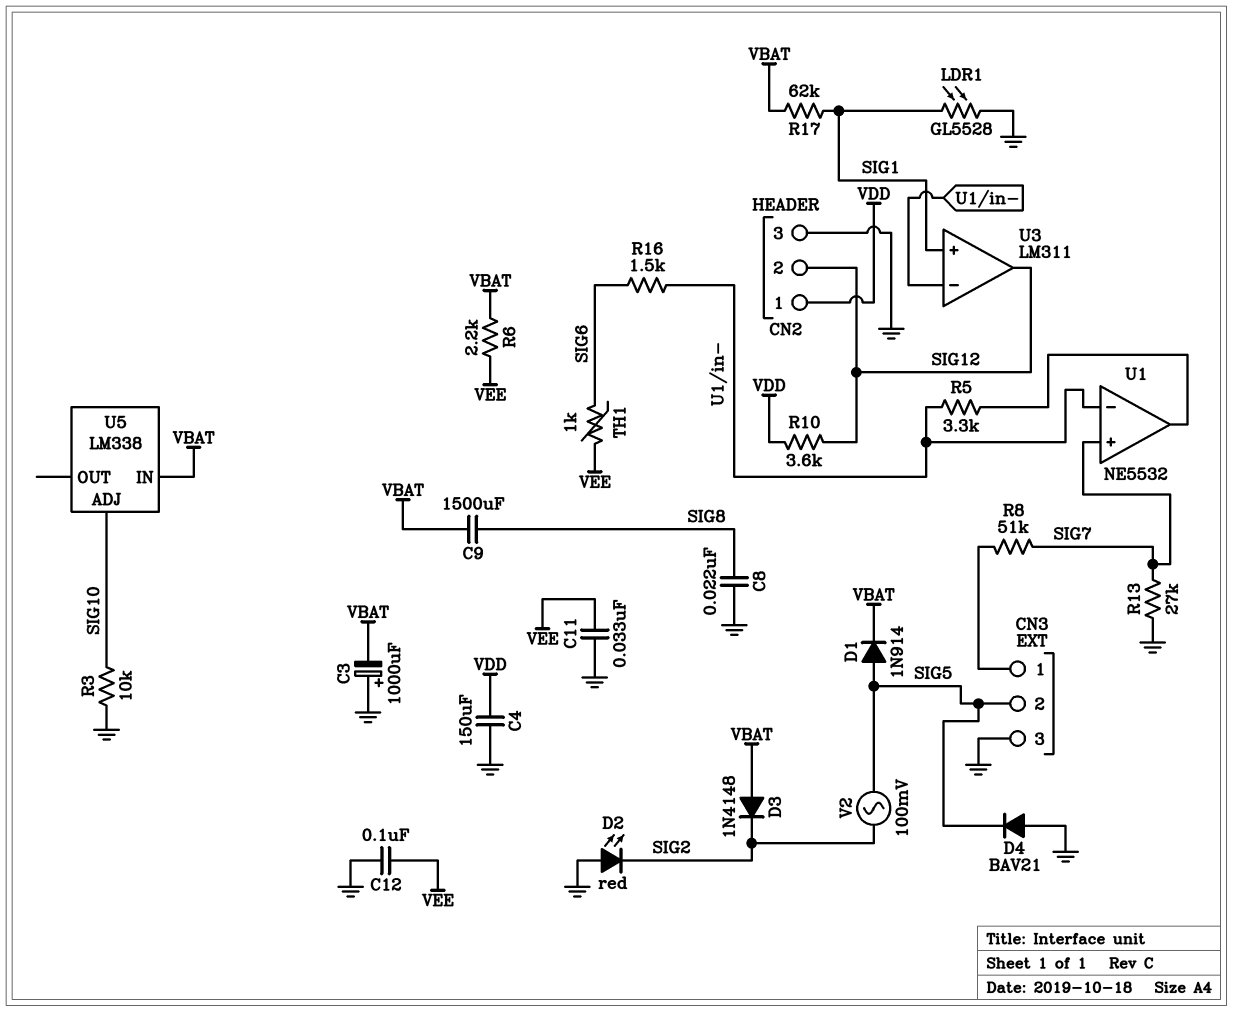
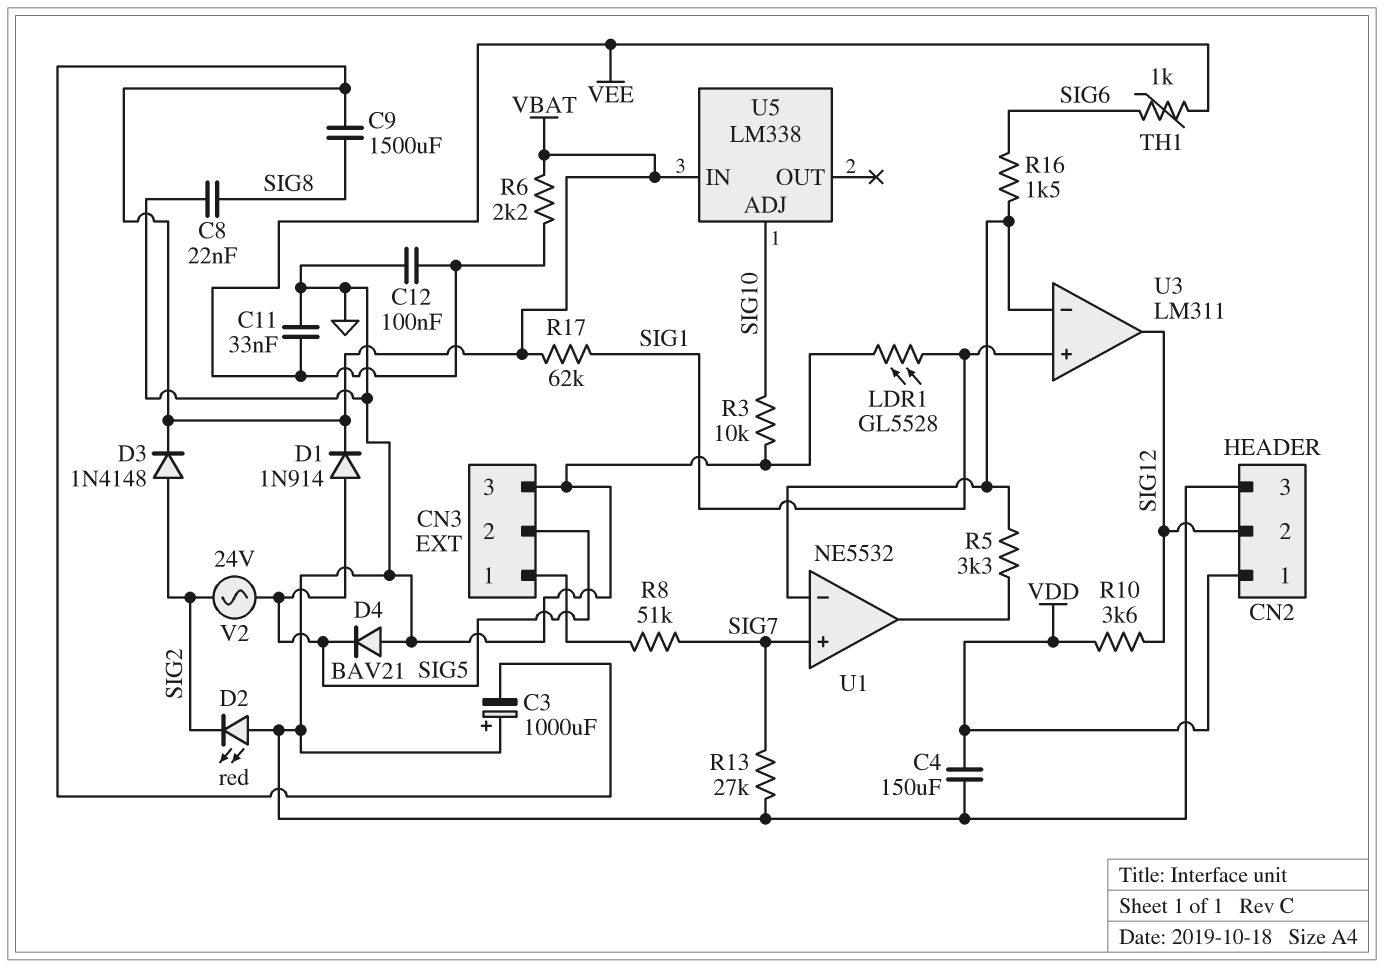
D3: diode 1N4148 (A VBAT, K SIG2) -> diode 1N4148 (A SIG2, K VBAT)
V2: AC 100mV (SIG2, SIG5) -> AC 24V (SIG2, SIG5)

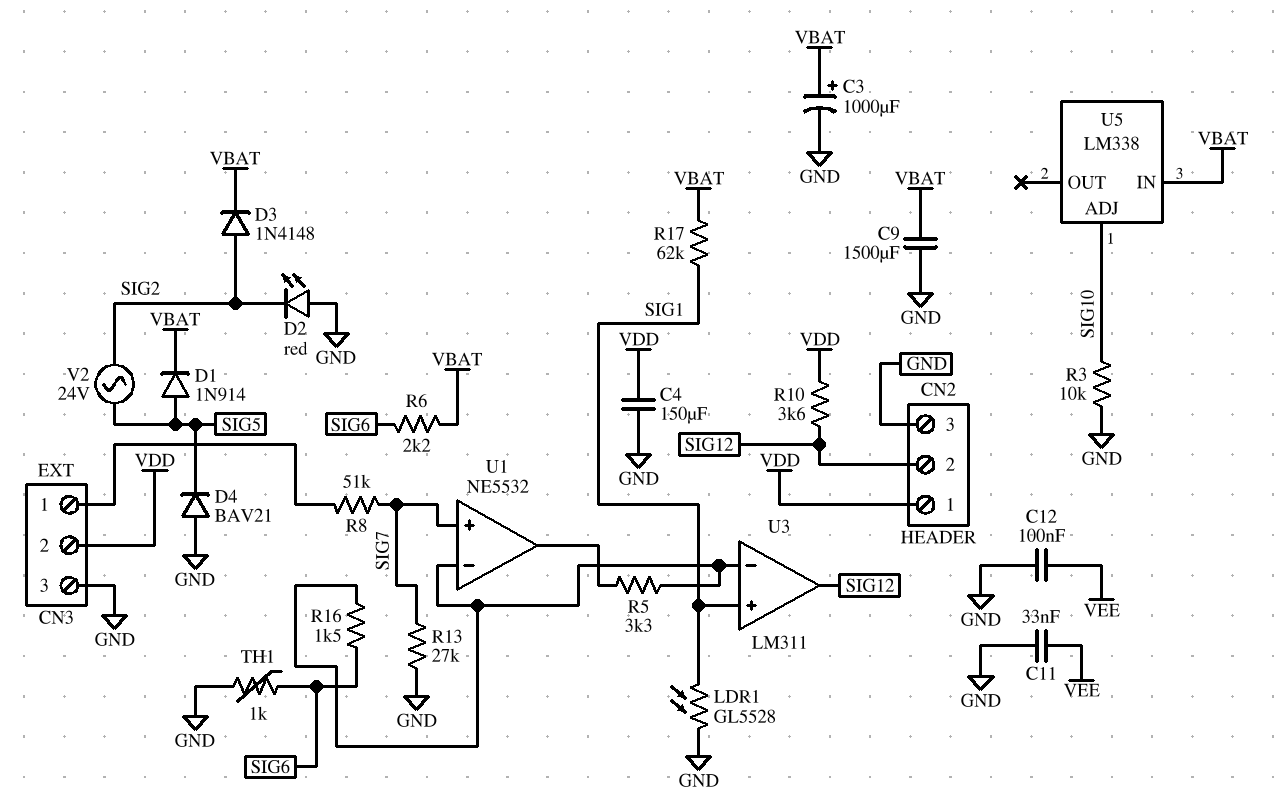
C3: 1000uF (plus GND, minus VBAT) -> 1000uF (plus VBAT, minus GND)
C8: 22nF (GND, SIG8) -> none
C9: 1500uF (SIG8, VBAT) -> 1500uF (GND, VBAT)
CN3 pin 2: SIG5 -> VDD
R6: 2.2k (VBAT, VEE) -> 2.2k (SIG6, VBAT)
TH1: 1k (SIG6, VEE) -> 1k (GND, SIG6)

